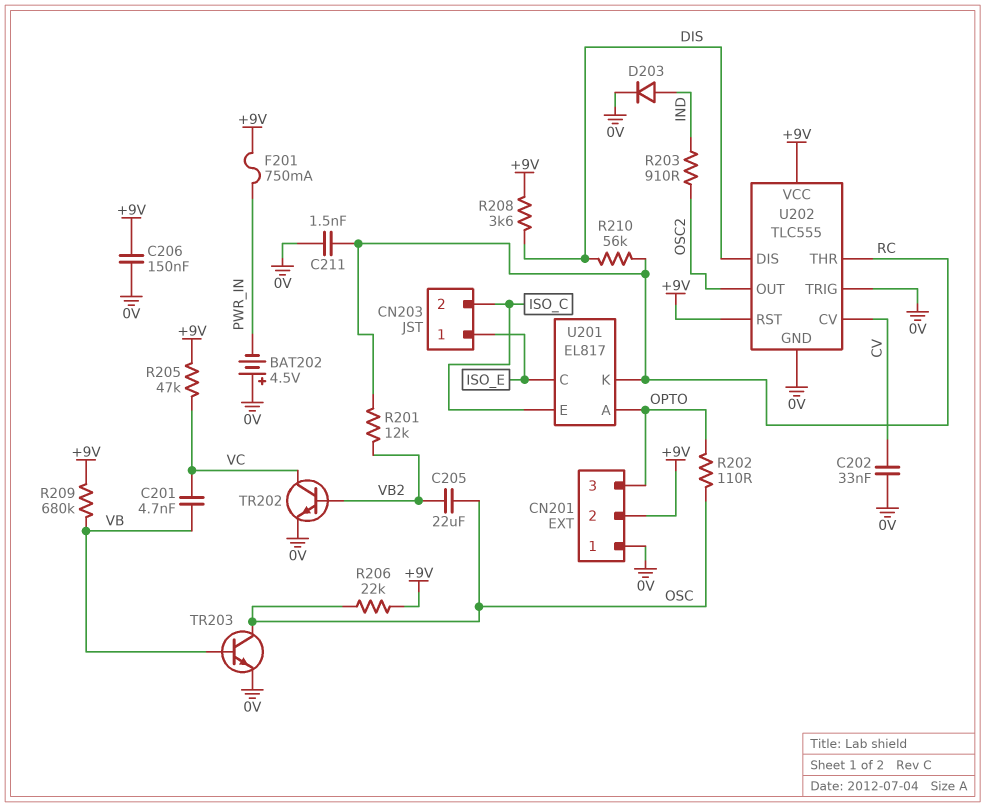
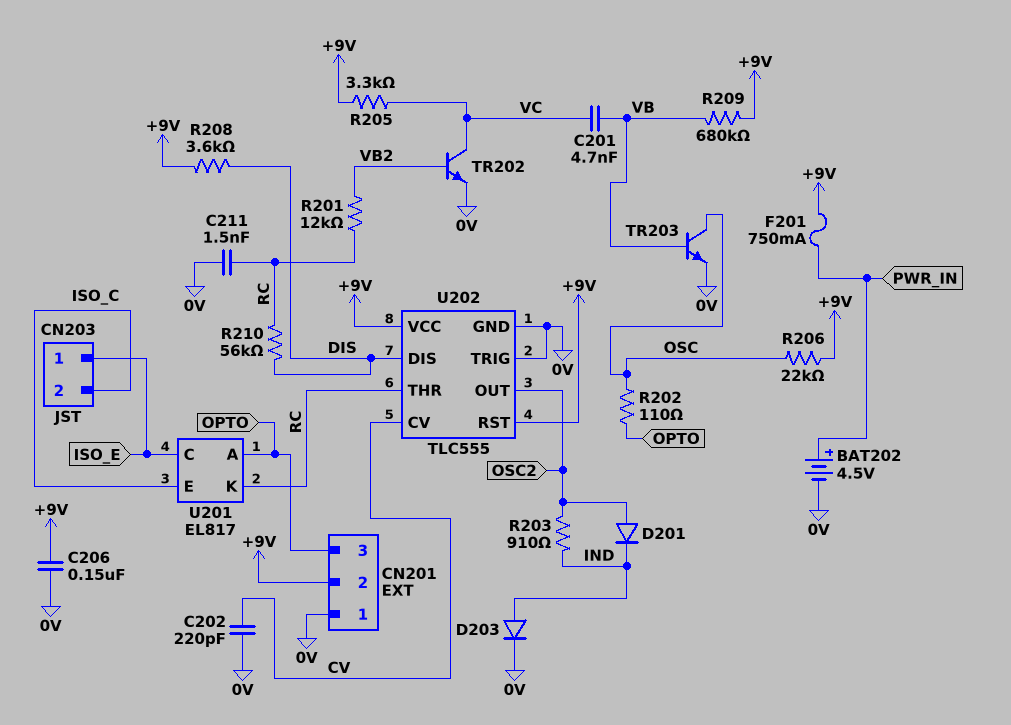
BAT202: 4.5V (plus 0V, minus PWR_IN) -> 4.5V (plus PWR_IN, minus 0V)
C202: 33nF (0V, CV) -> 220pF (0V, CV)
C205: 22uF (OSC, VB2) -> none
D201: none -> diode (A OSC2, K IND)
R205: 47k (+9V, VC) -> 3.3k (+9V, VC)

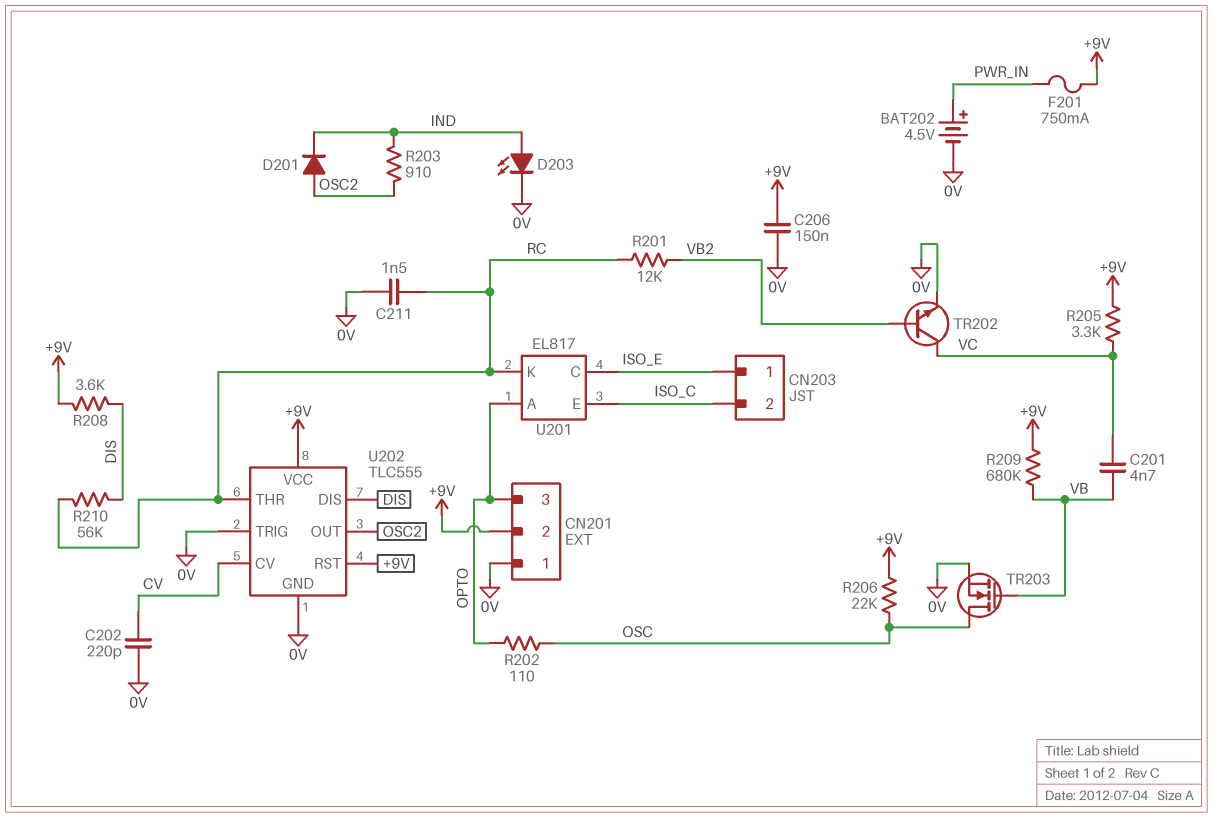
D203: diode (A IND, K 0V) -> LED (A IND, K 0V)
TR203: NPN (B VB, C OSC, E 0V) -> NMOS (G VB, D OSC, S 0V)

